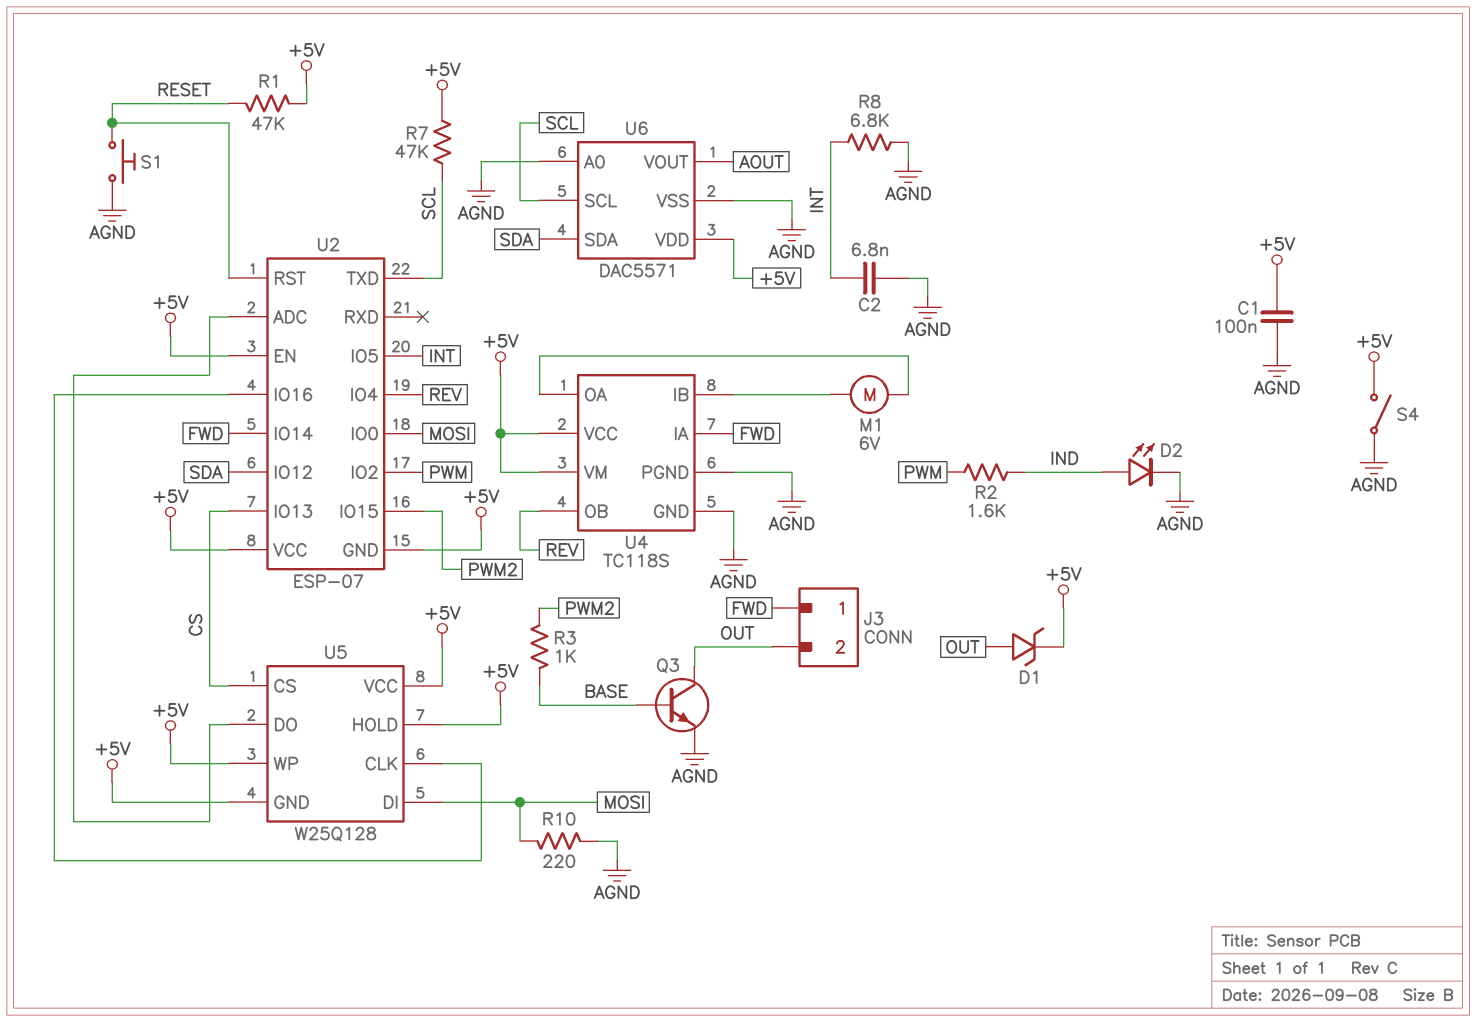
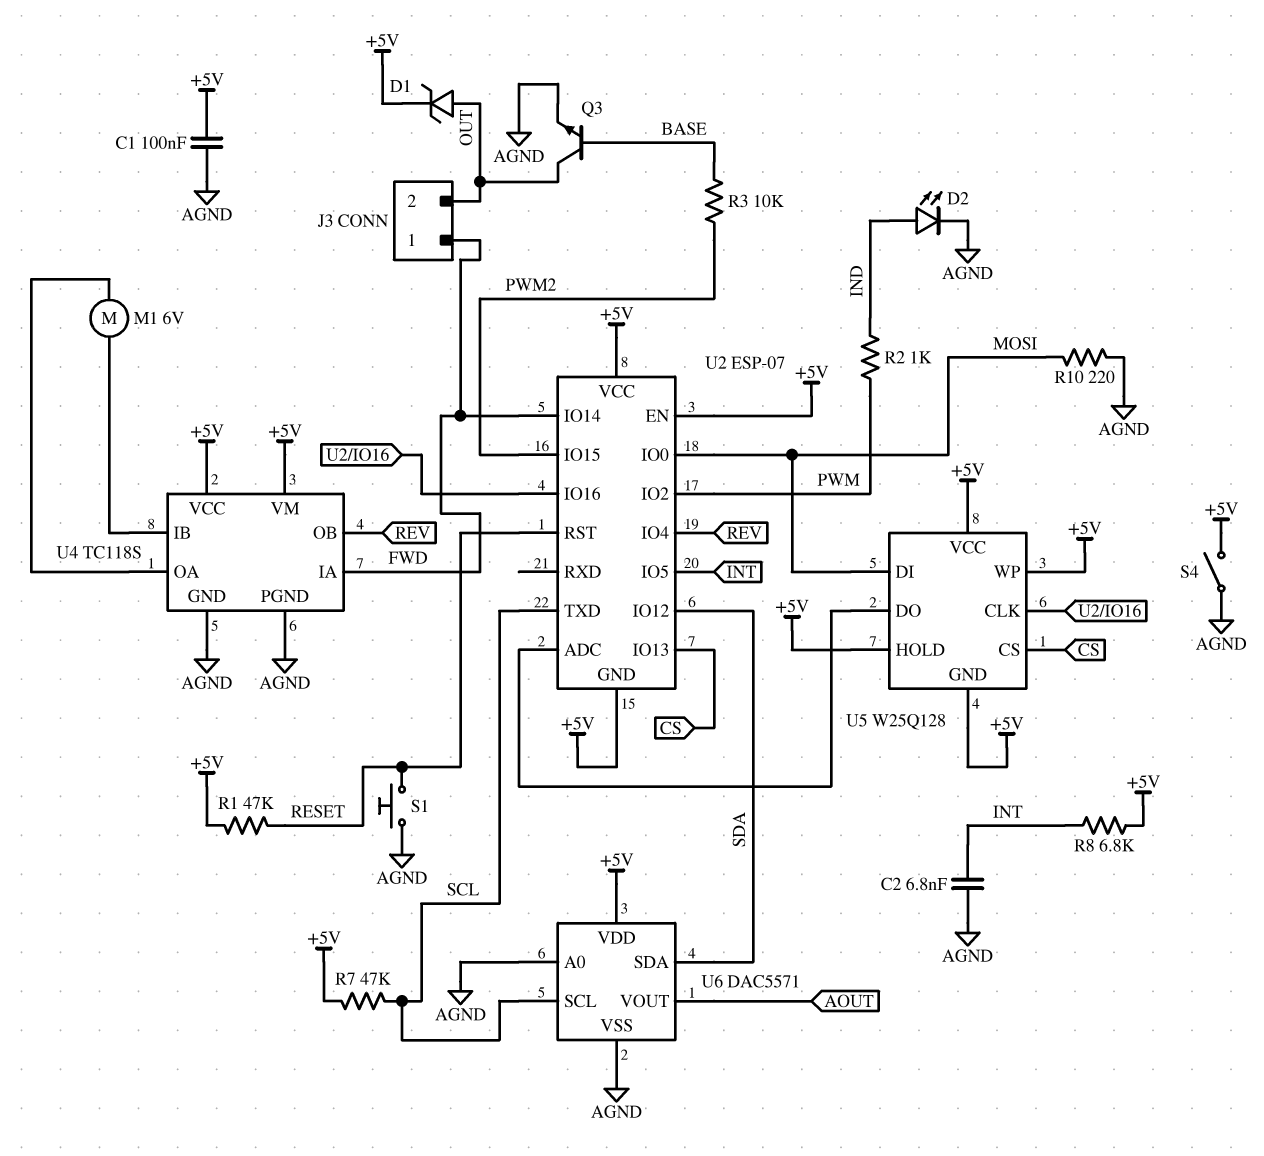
R2: 1.6k (IND, PWM) -> 1k (IND, PWM)
R3: 1k (BASE, PWM2) -> 10k (BASE, PWM2)
R8: 6.8k (AGND, INT) -> 6.8k (+5V, INT)

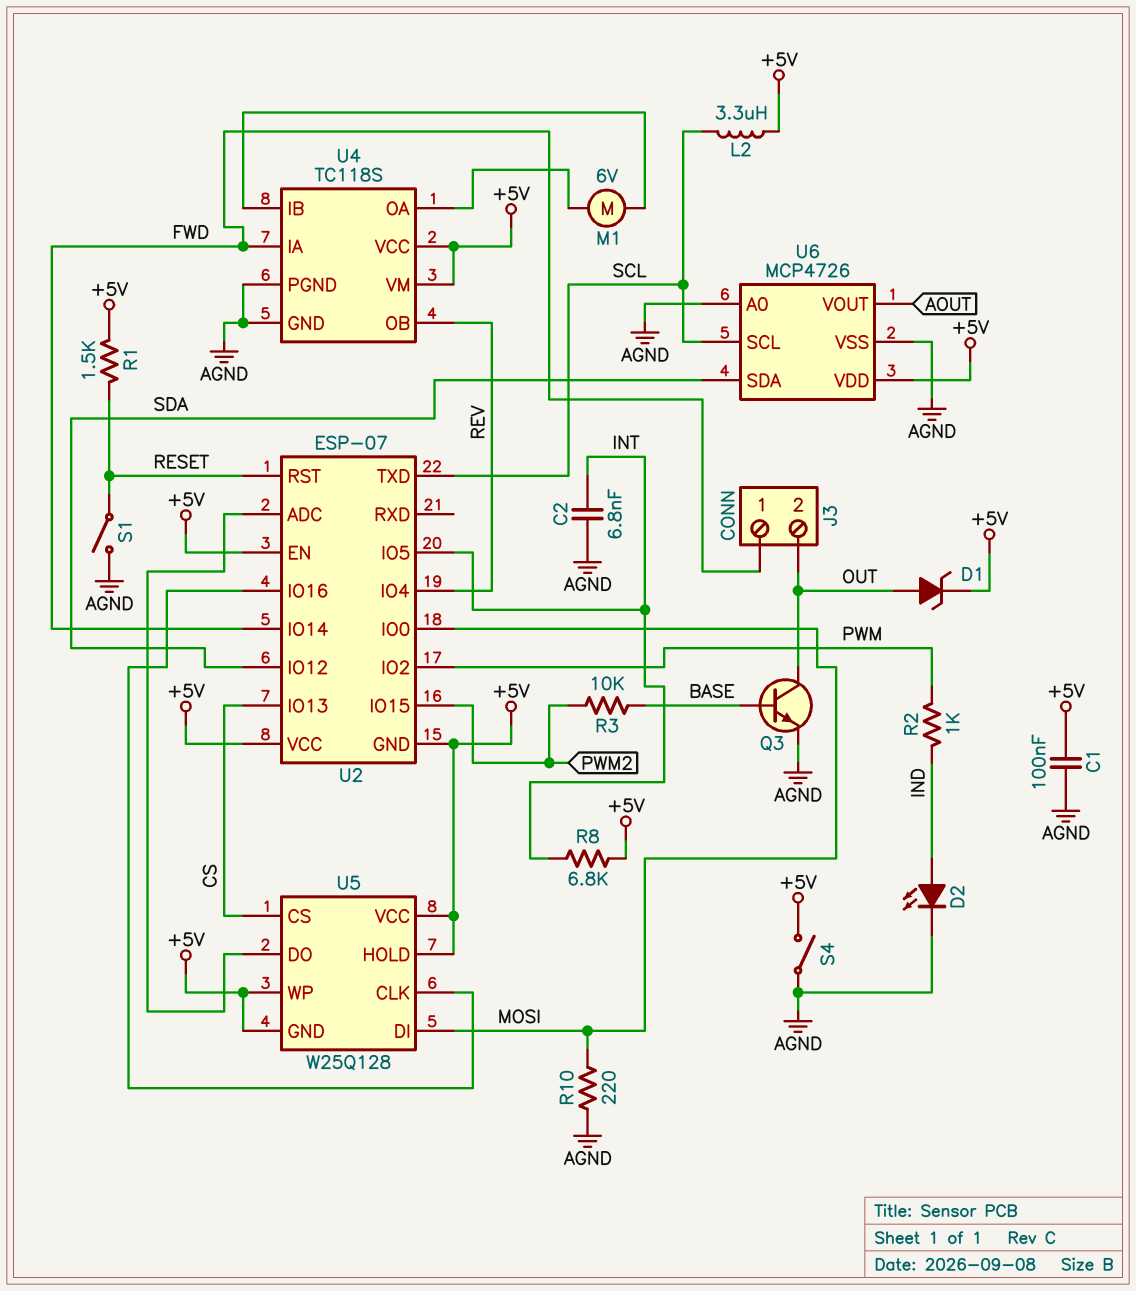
L2: none -> 3.3uH (+5V, SCL)
R1: 47k (+5V, RESET) -> 1.5k (+5V, RESET)
R7: 47k (+5V, SCL) -> none
S1: button (AGND, RESET) -> switch (AGND, RESET)
U6: DAC5571 -> MCP4726

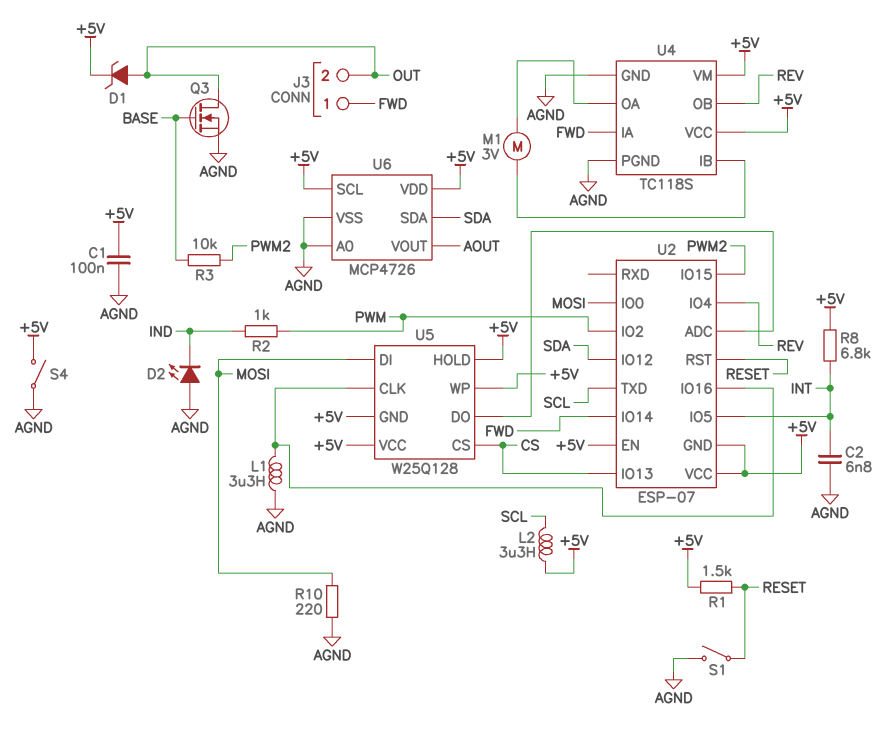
D2: LED (A IND, K AGND) -> LED (A AGND, K IND)
L1: none -> 3.3uH (AGND, U2/IO16)
M1: motor 6V (U4/IB, U4/OA) -> motor 3V (U4/IB, U4/OA)
Q3: NPN (B BASE, C OUT, E AGND) -> NMOS (G BASE, D OUT, S AGND)
U6 pin SCL: SCL -> +5V

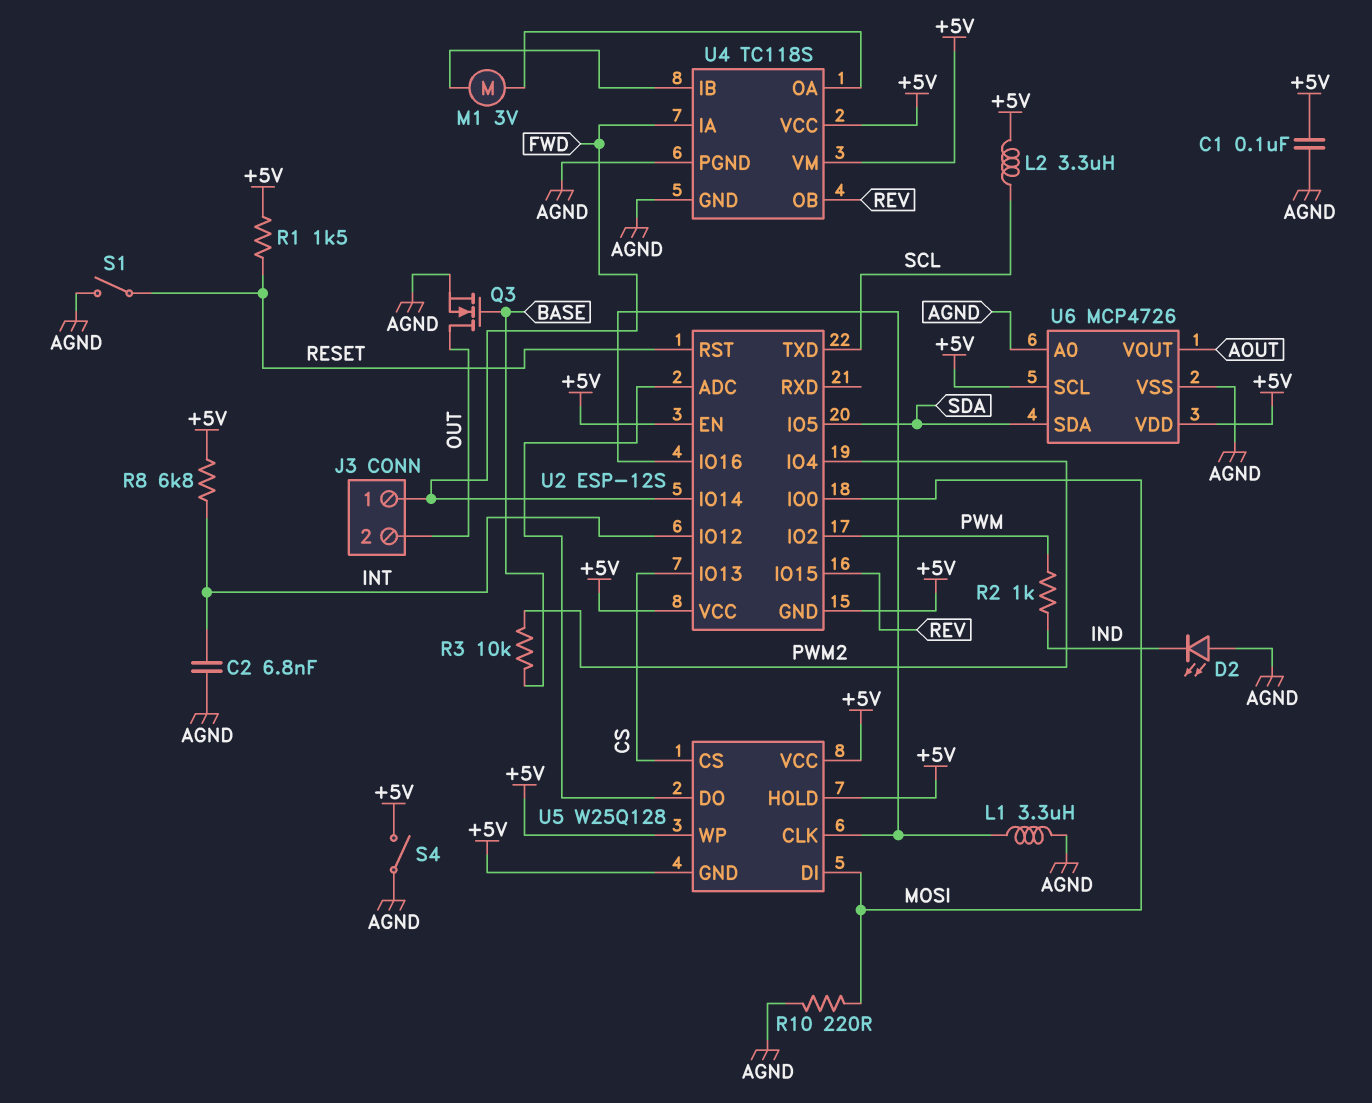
D1: zener (A OUT, K +5V) -> none
U2: ESP-07 -> ESP-12S
U2 pin IO4: REV -> PWM2
U2 pin IO5: INT -> SDA
U2 pin IO12: SDA -> INT
U2 pin IO15: PWM2 -> REV

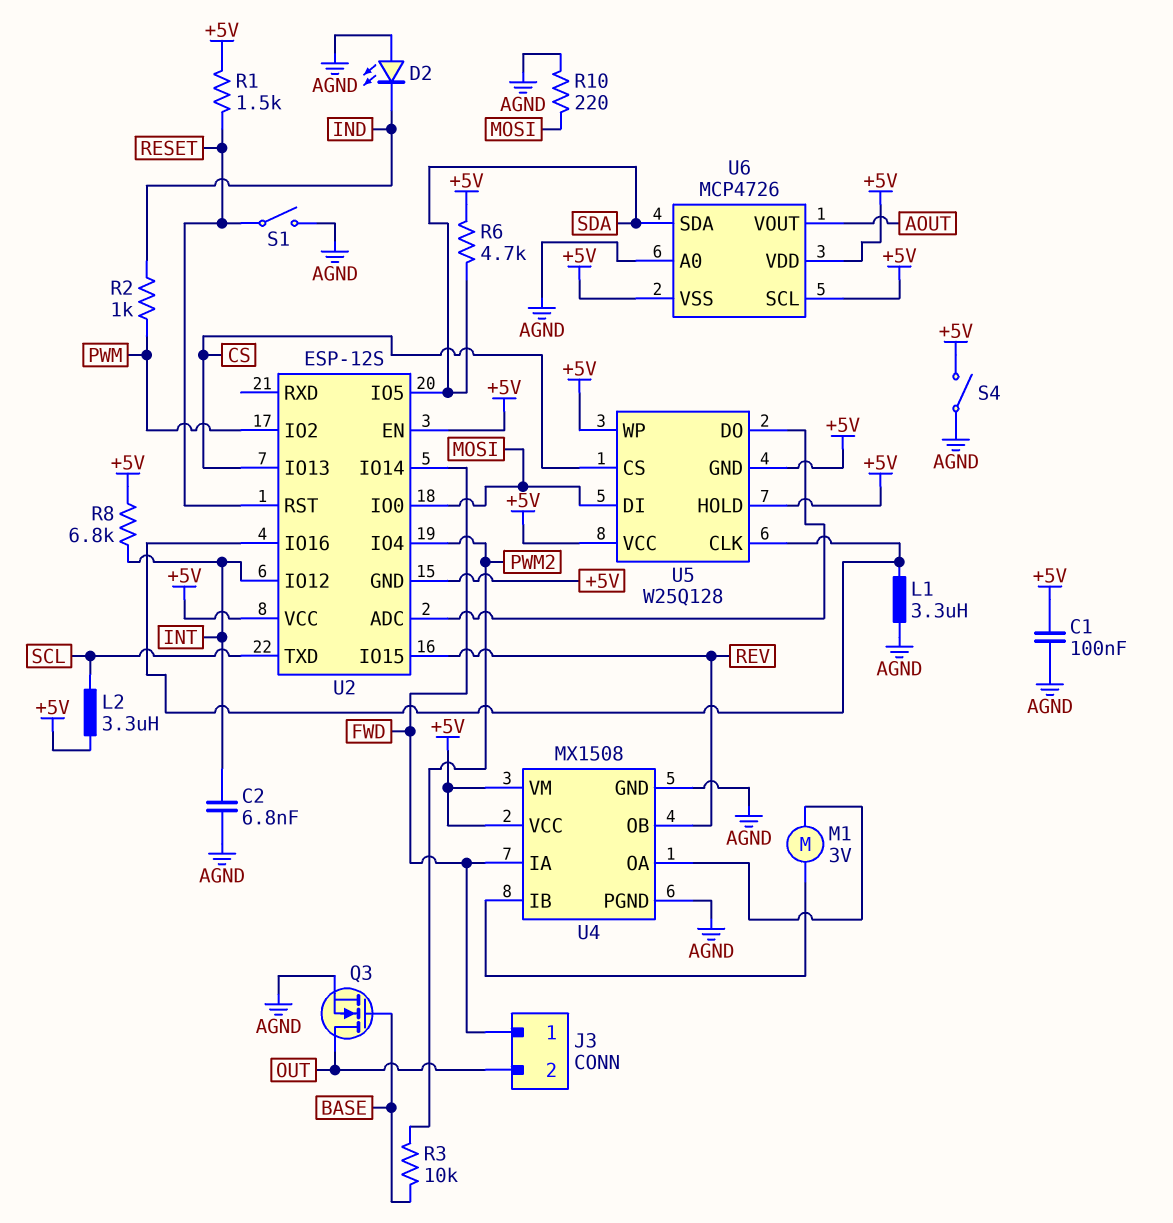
R6: none -> 4.7k (+5V, SDA)
U4: TC118S -> MX1508
U6 pin VSS: AGND -> +5V

